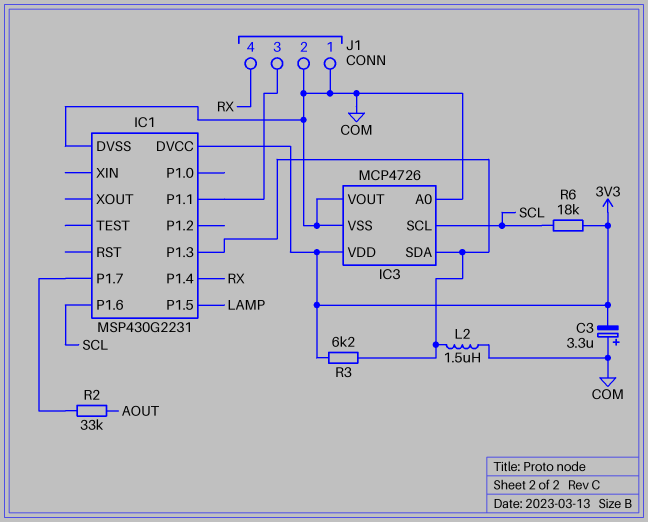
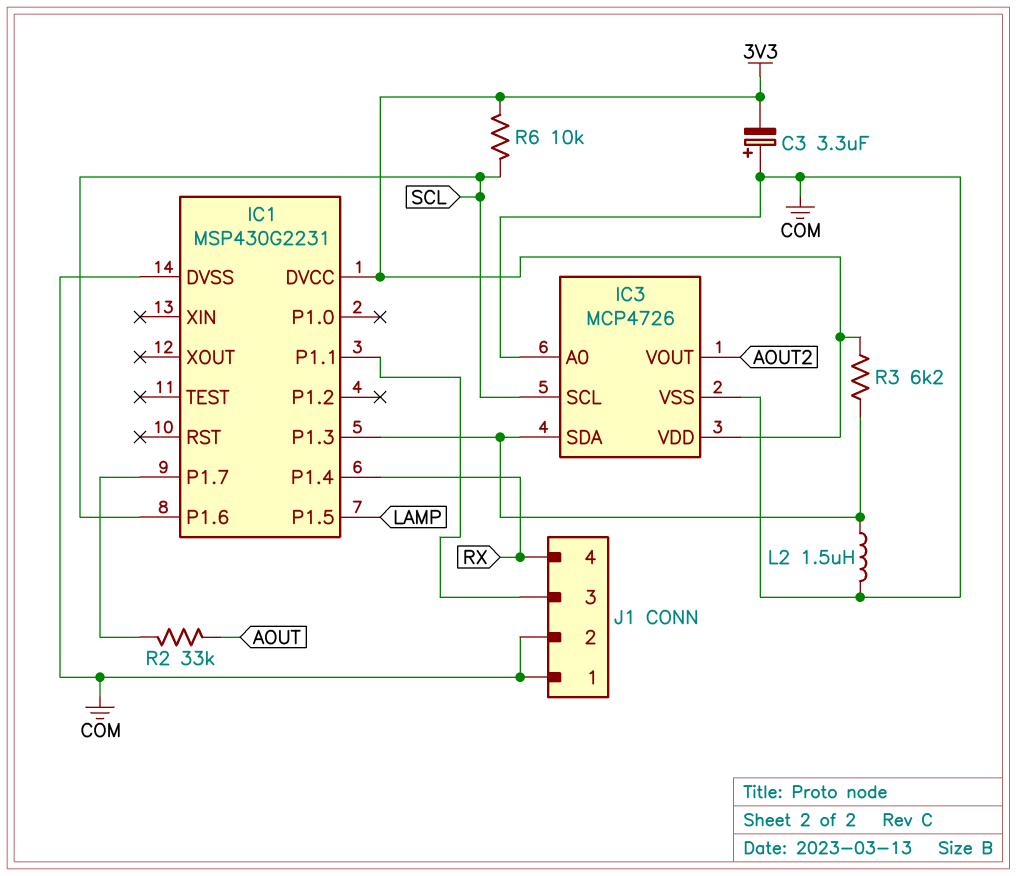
IC3 pin VOUT: COM -> AOUT2
R6: 18k (3V3, SCL) -> 10k (3V3, SCL)

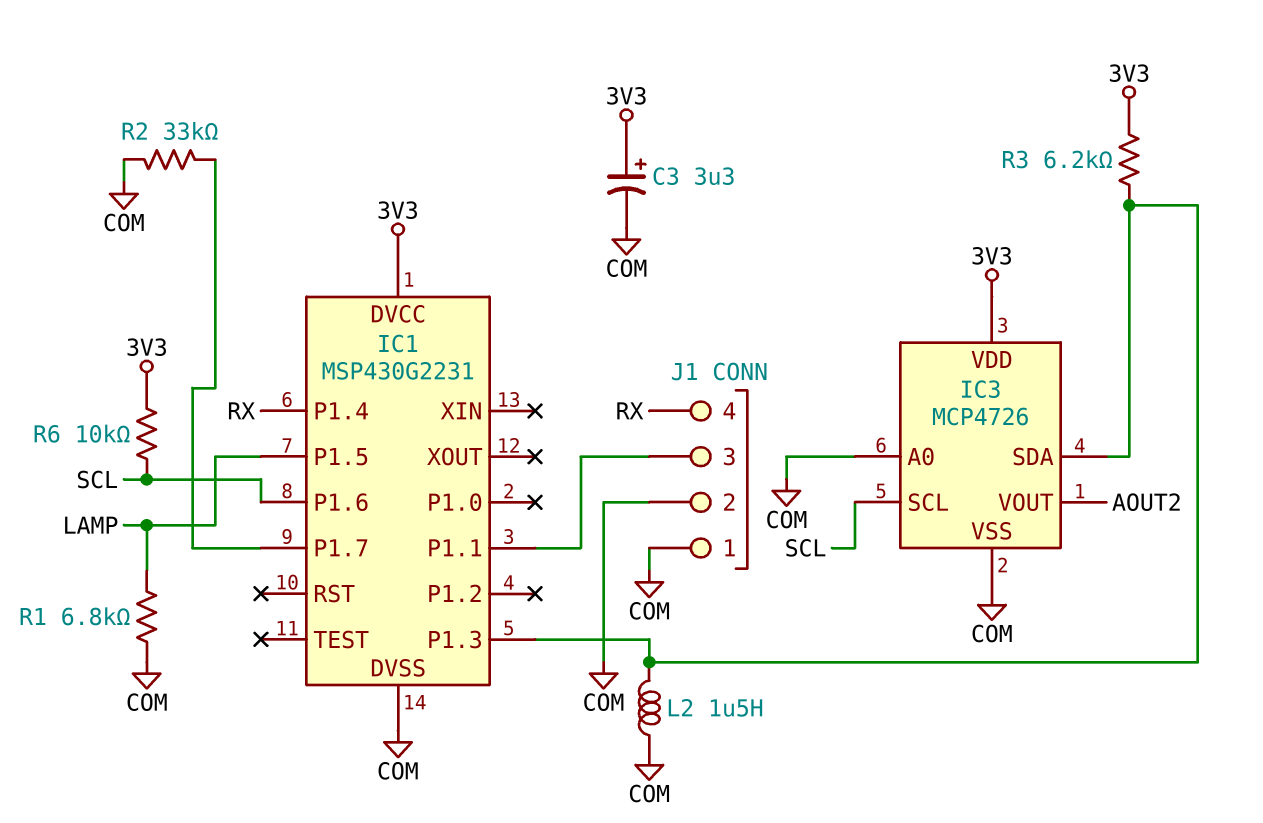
C3: 3.3uF (plus COM, minus 3V3) -> 3.3uF (plus 3V3, minus COM)
R1: none -> 6.8k (COM, LAMP)
R2: 33k (AOUT, IC1/P1.7) -> 33k (COM, IC1/P1.7)

